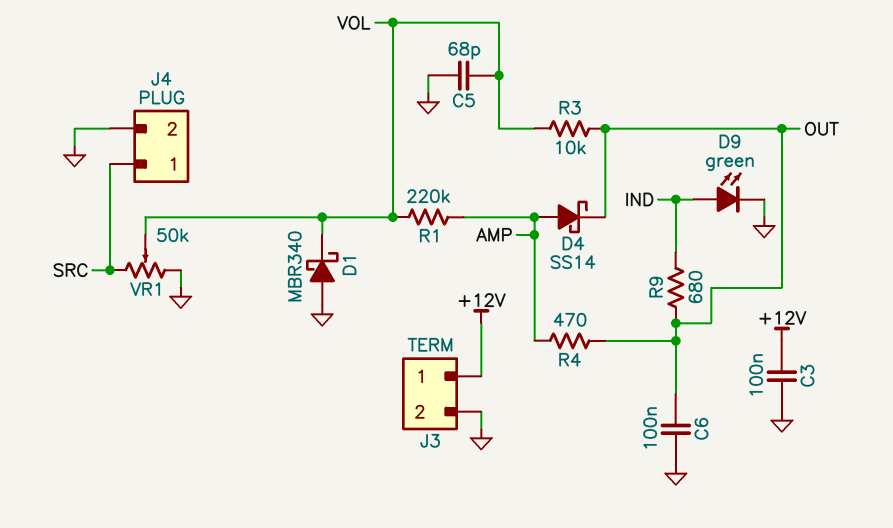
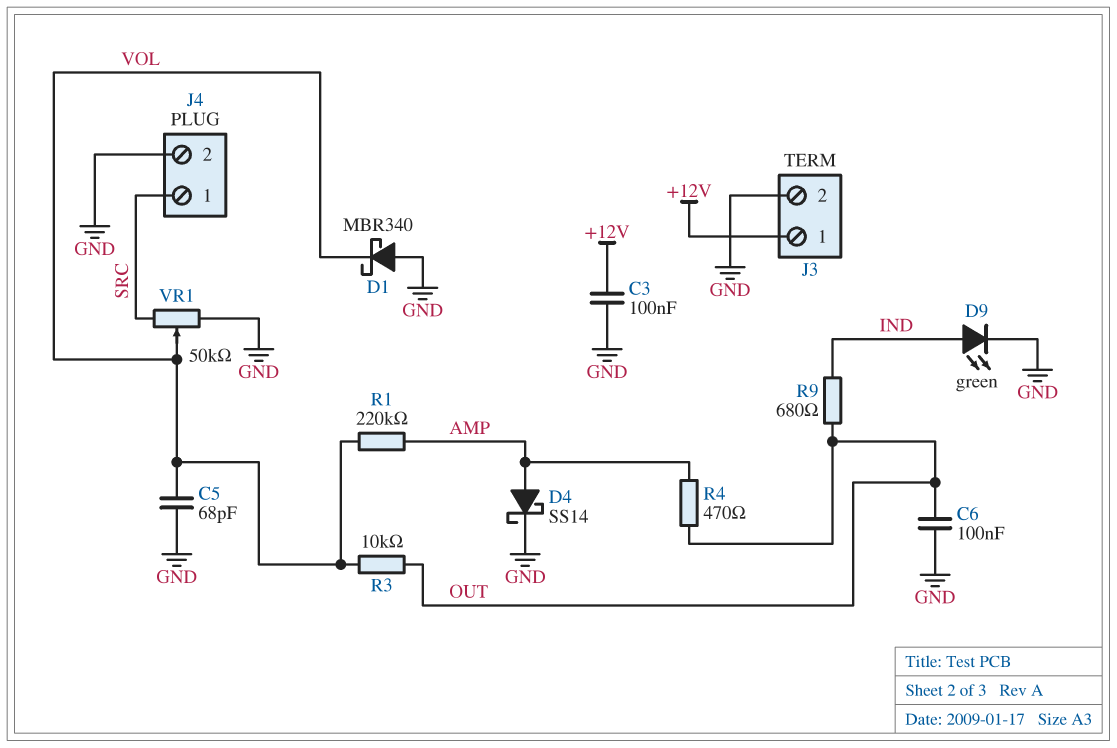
D4: schottky SS14 (A AMP, K OUT) -> schottky SS14 (A AMP, K GND)

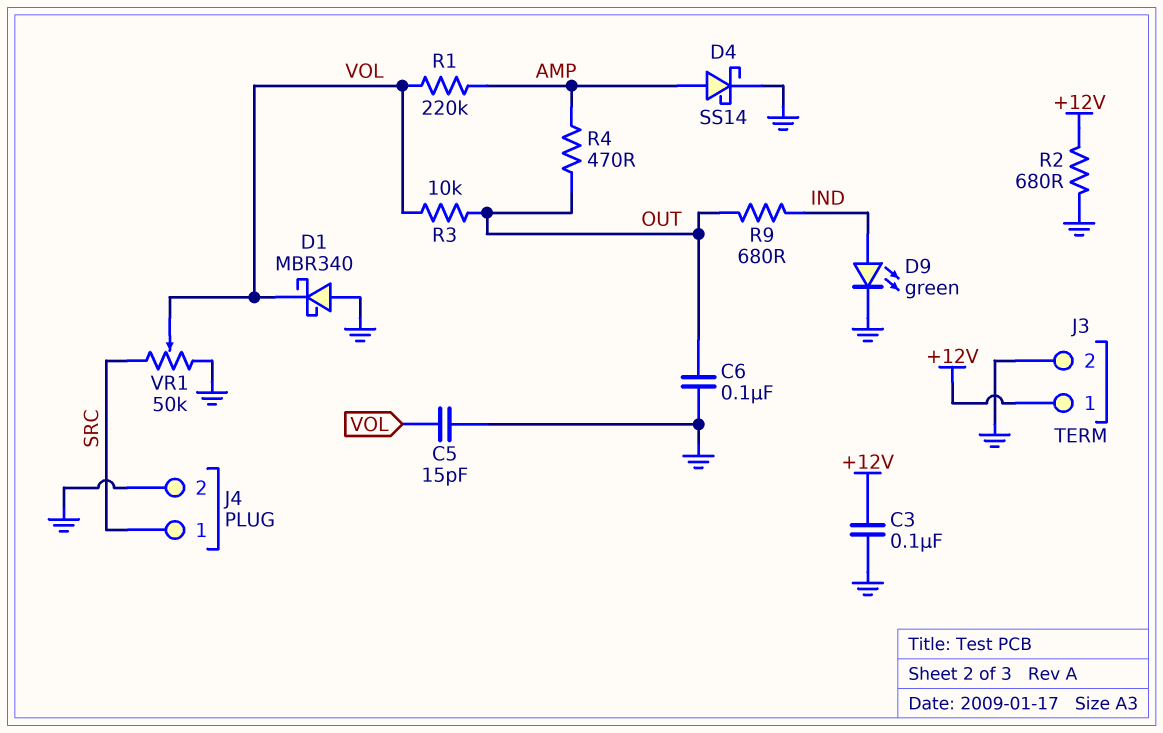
C5: 68pF (GND, VOL) -> 15pF (GND, VOL)
R2: none -> 680 (+12V, GND)

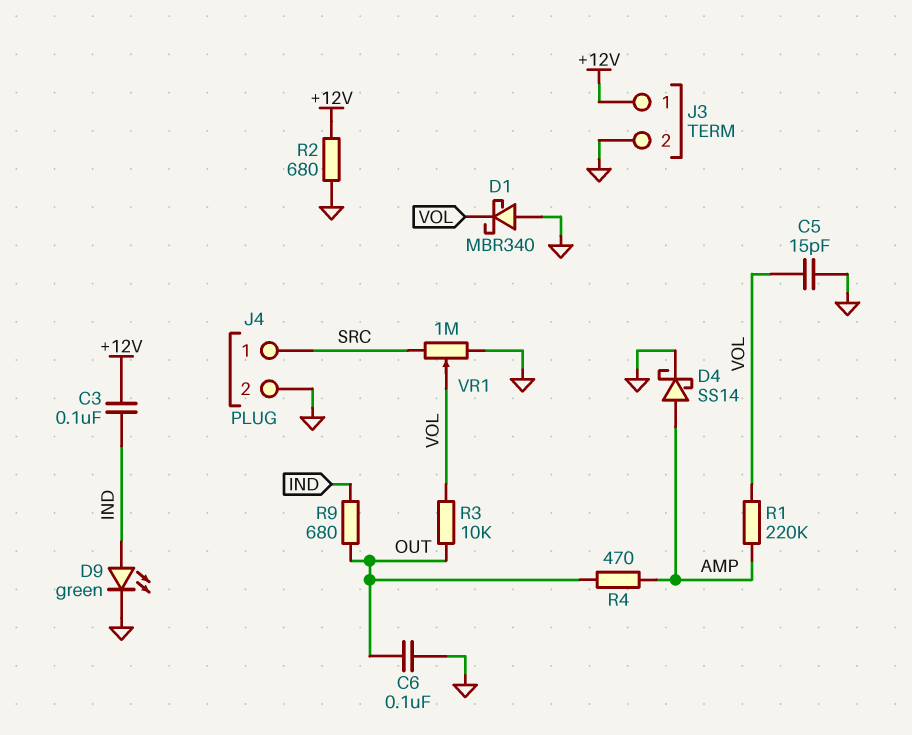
C3: 100nF (+12V, GND) -> 100nF (+12V, IND)
VR1: 50k (GND, SRC, wiper VOL) -> 1M (GND, SRC, wiper VOL)

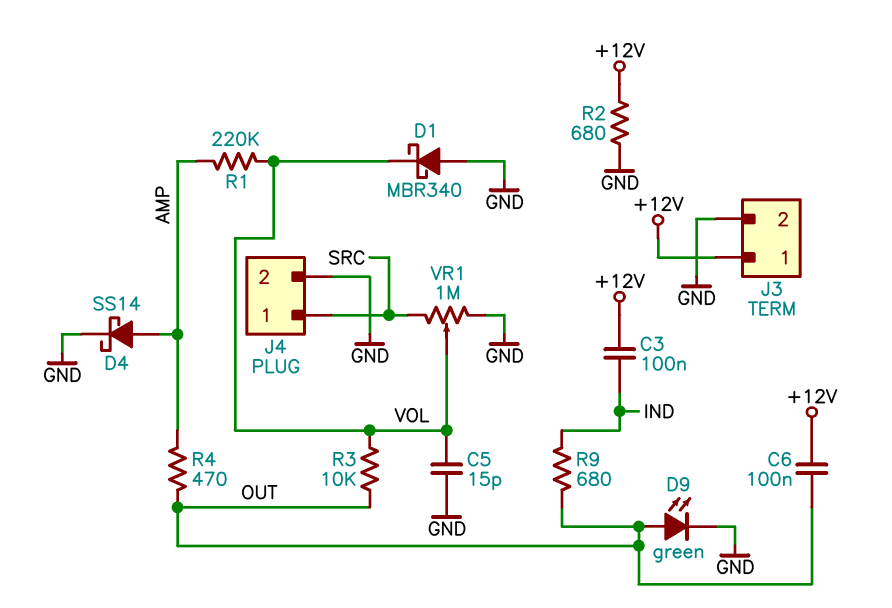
C6: 100nF (GND, OUT) -> 100nF (+12V, OUT)
D9: LED green (A IND, K GND) -> LED green (A OUT, K GND)

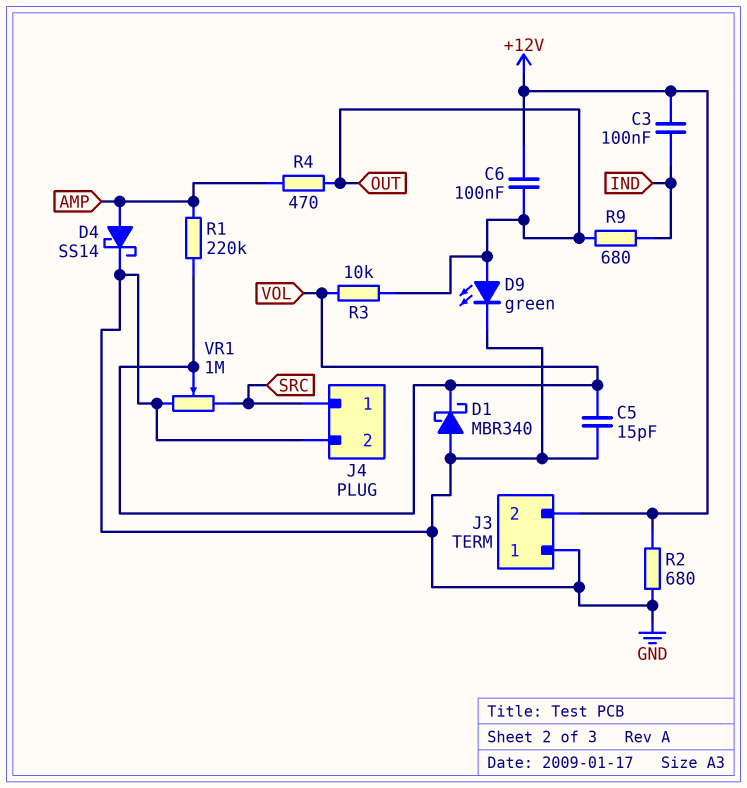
J3 pin 1: +12V -> GND
J3 pin 2: GND -> +12V

